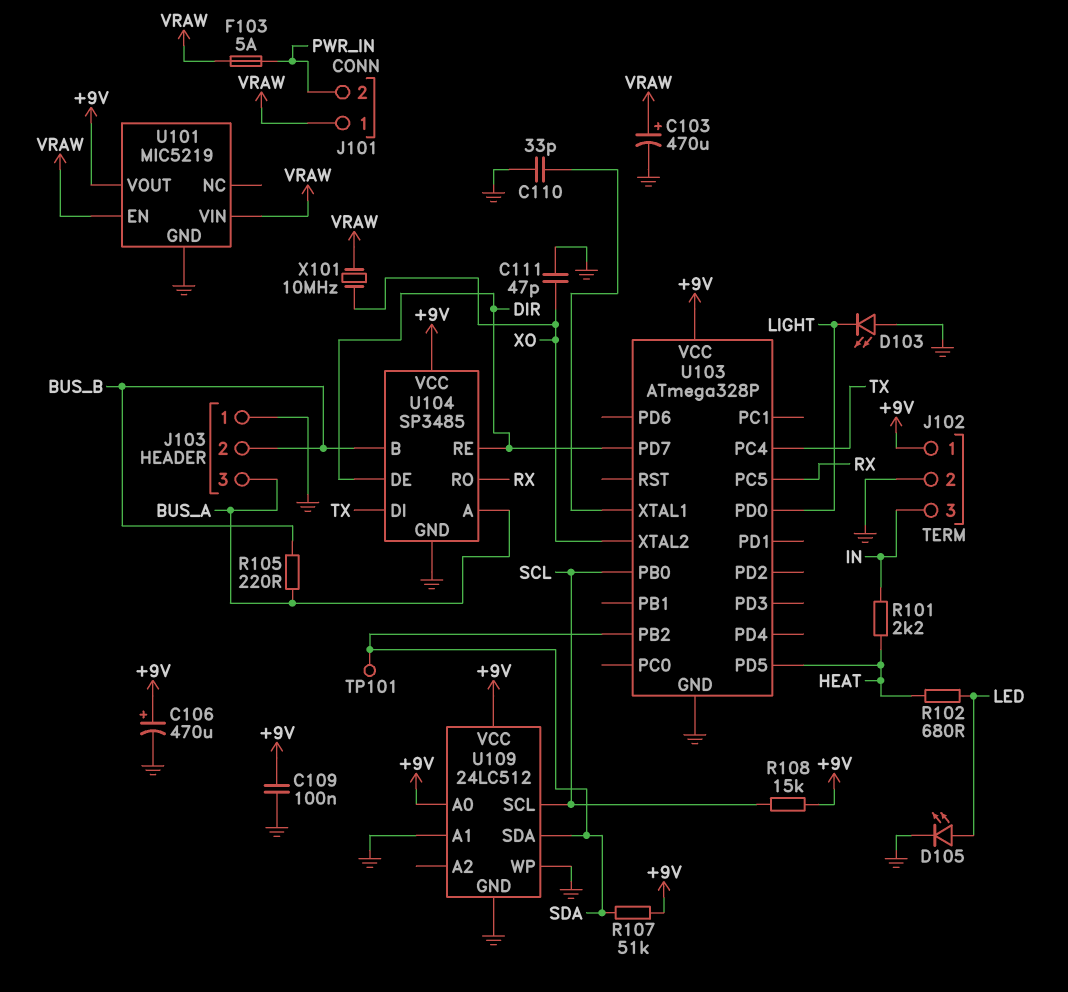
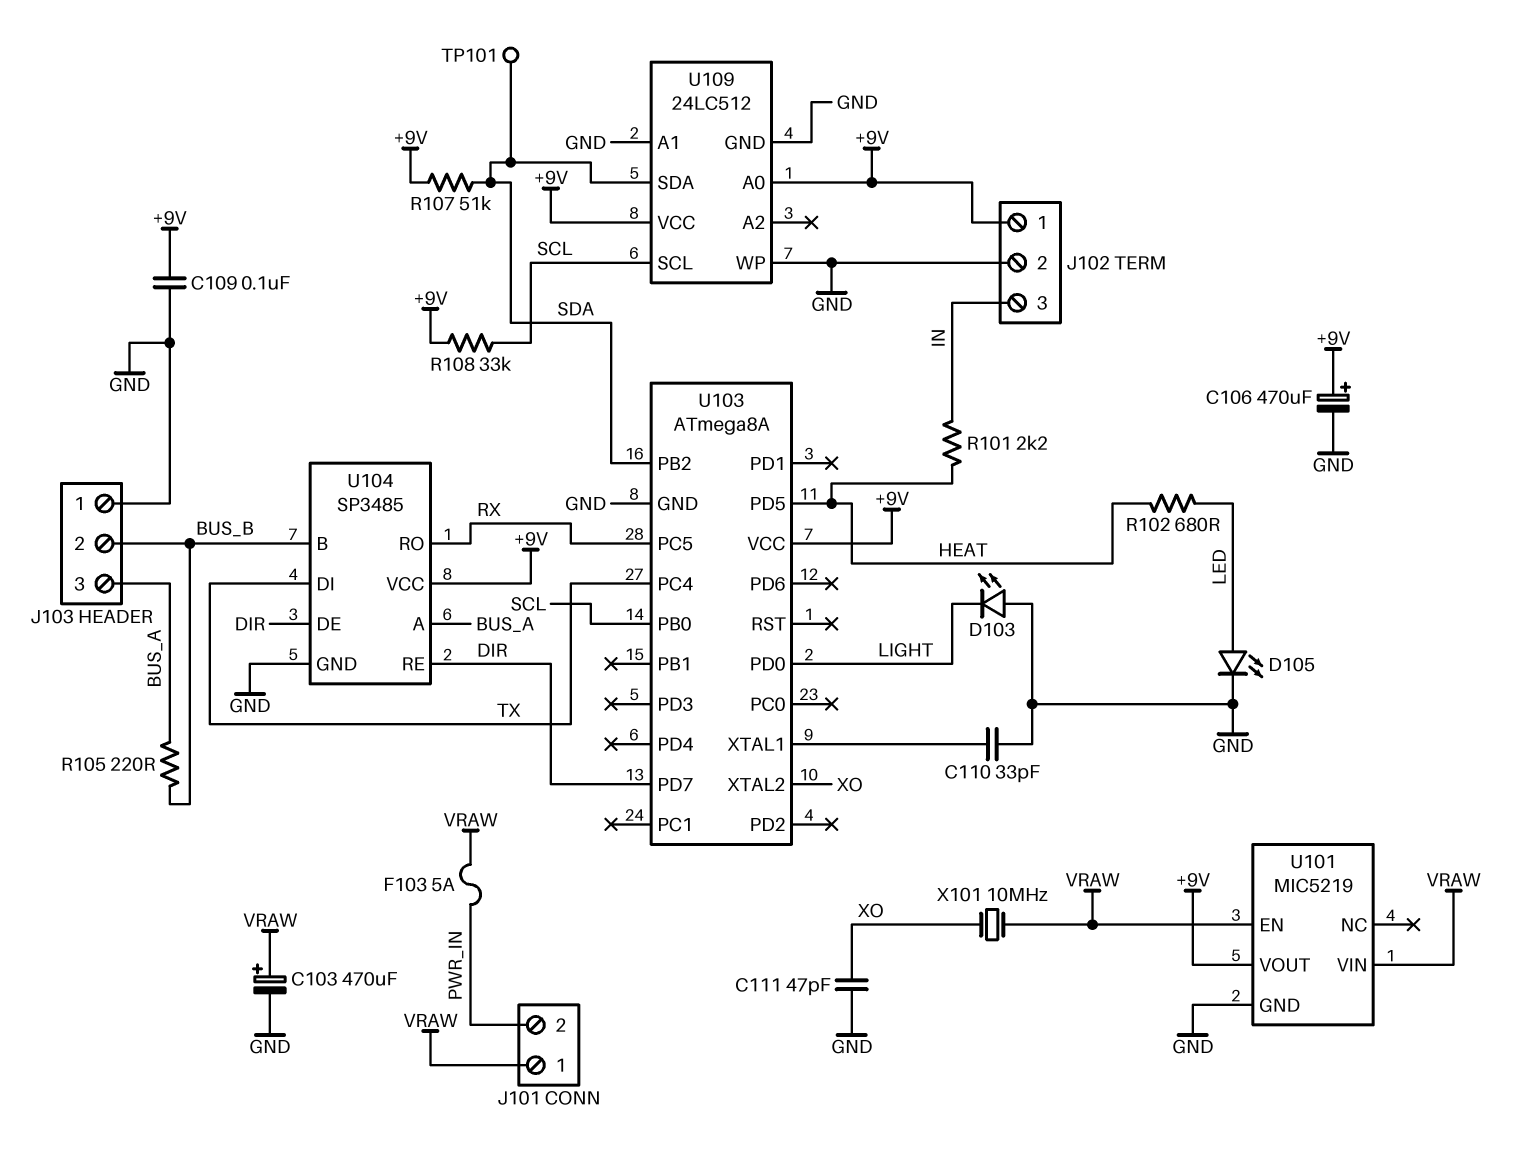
R108: 15k (+9V, SCL) -> 33k (+9V, SCL)
U103: ATmega328P -> ATmega8A

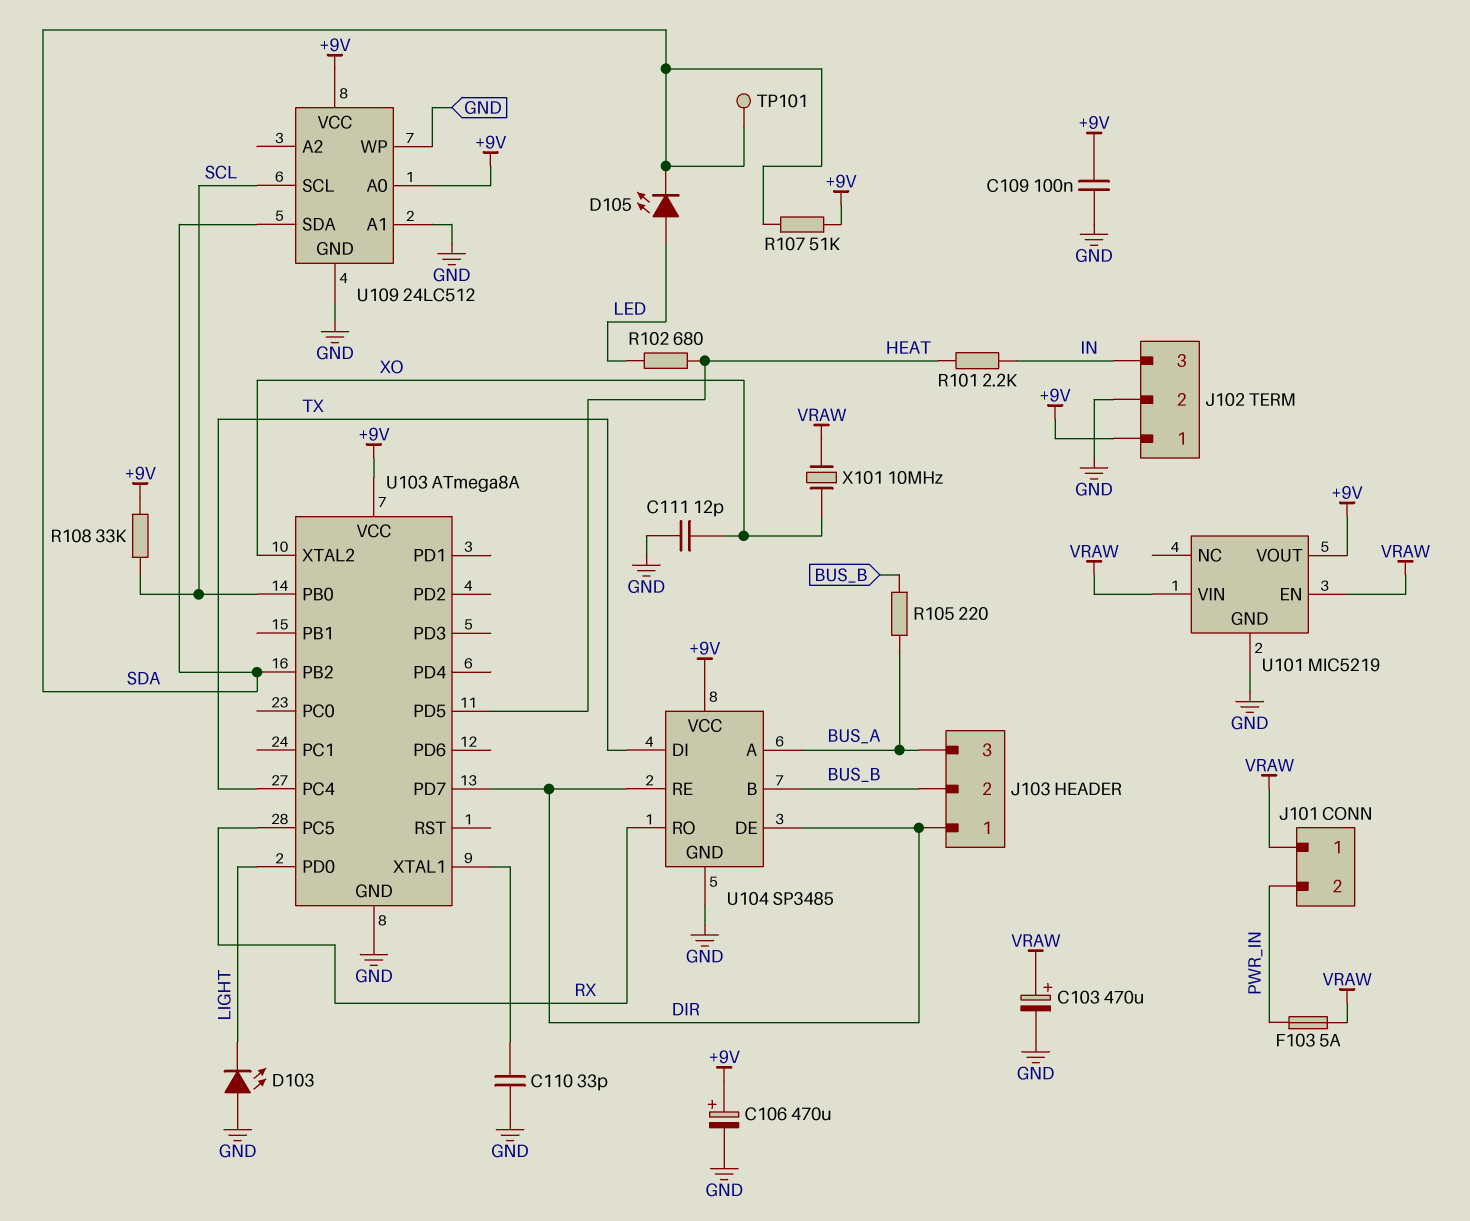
C111: 47pF (GND, XO) -> 12pF (GND, XO)
D105: LED (A LED, K GND) -> LED (A LED, K SDA)
J103 pin 1: GND -> DIR

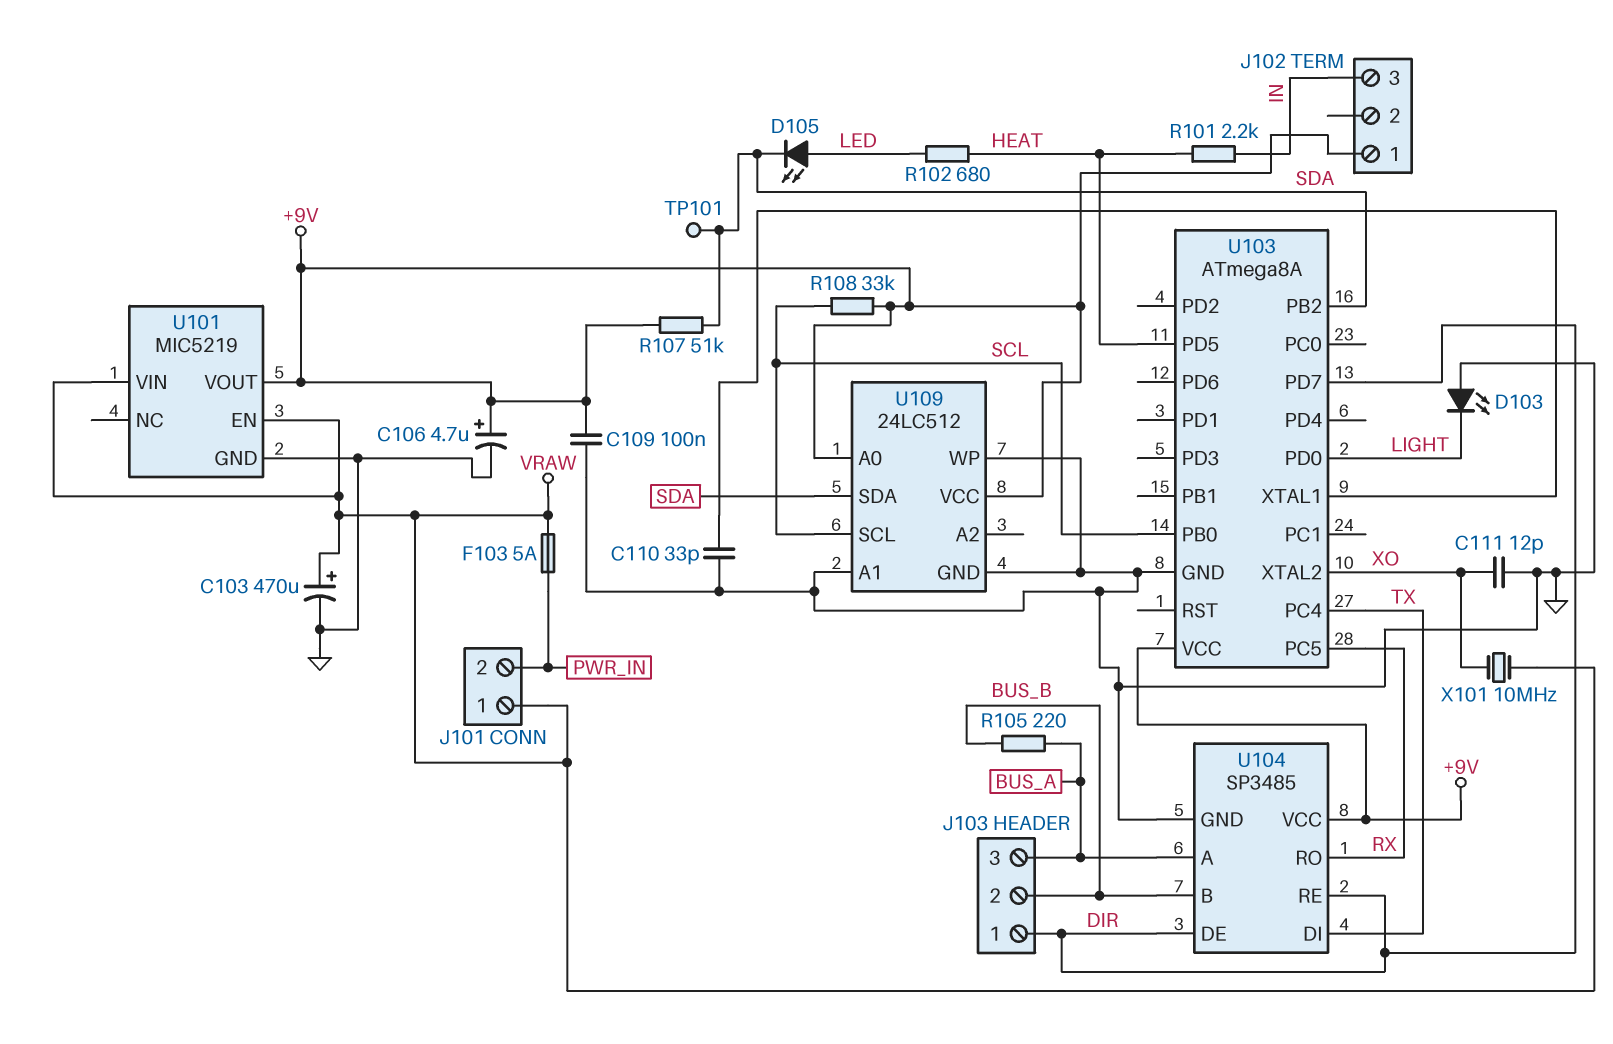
C106: 470uF (plus +9V, minus GND) -> 4.7uF (plus +9V, minus GND)
J102 pin 2: GND -> none

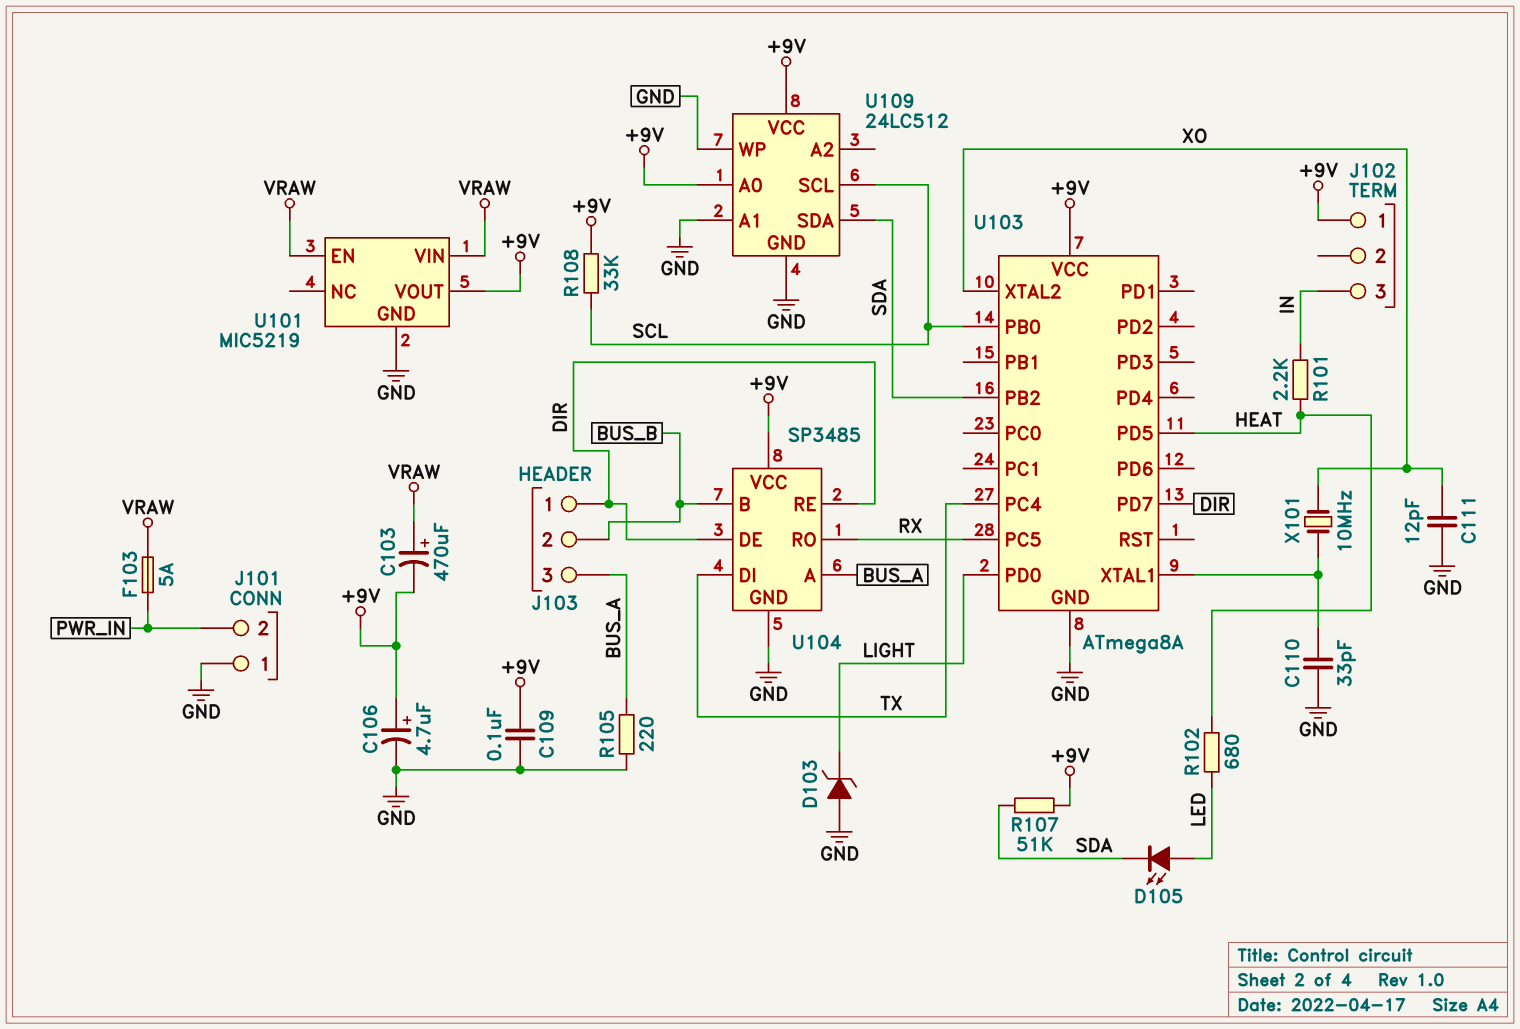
C103: 470uF (plus VRAW, minus GND) -> 470uF (plus VRAW, minus +9V)
D103: LED (A GND, K LIGHT) -> zener (A GND, K LIGHT)
J101 pin 1: VRAW -> GND
R105: 220 (BUS_A, BUS_B) -> 220 (BUS_A, GND)
TP101: test point (SDA) -> none
X101: 10MHz (VRAW, XO) -> 10MHz (U103/XTAL1, XO)

